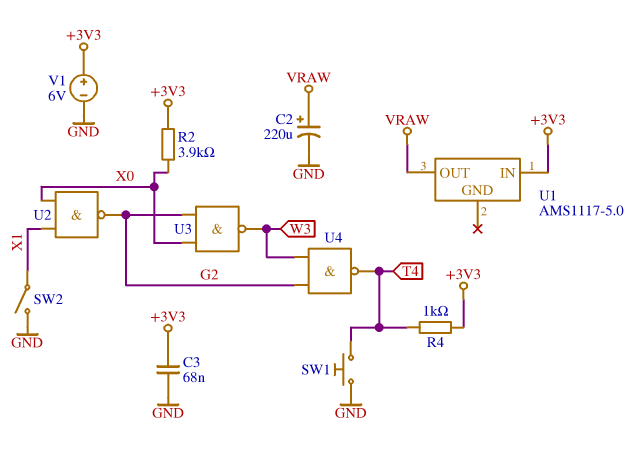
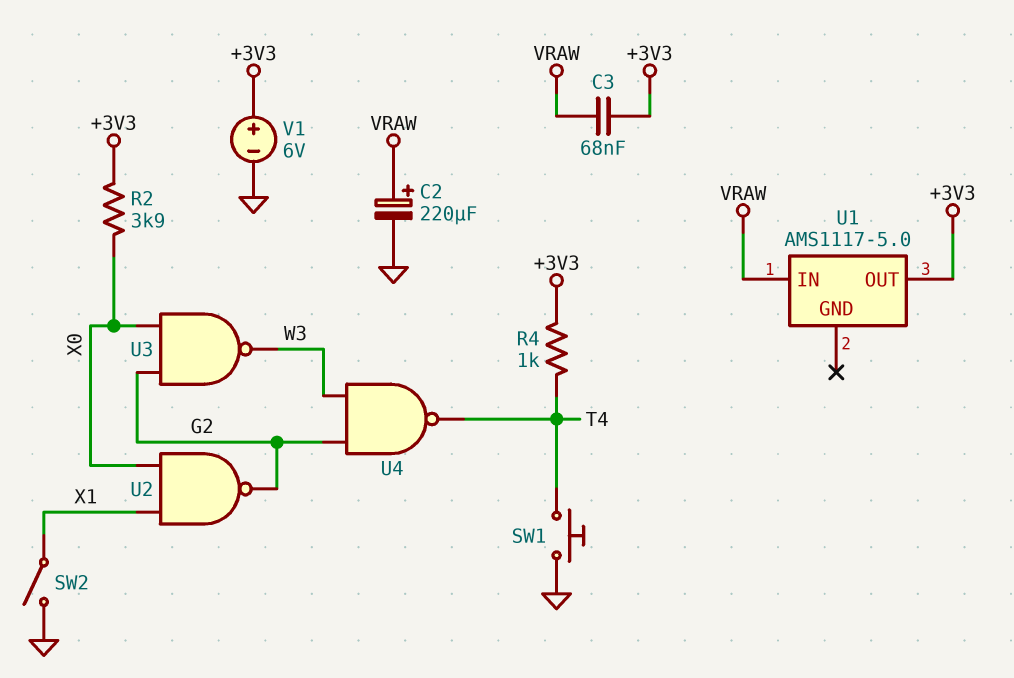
C3: 68nF (+3V3, GND) -> 68nF (+3V3, VRAW)
U1 pin IN: +3V3 -> VRAW
U1 pin OUT: VRAW -> +3V3

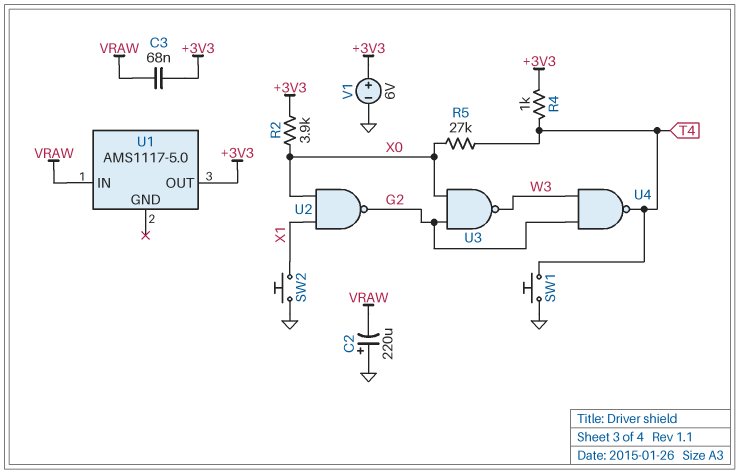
C2: 220uF (plus VRAW, minus GND) -> 220uF (plus GND, minus VRAW)
R5: none -> 27k (T4, X0)
SW2: switch (GND, X1) -> button (GND, X1)

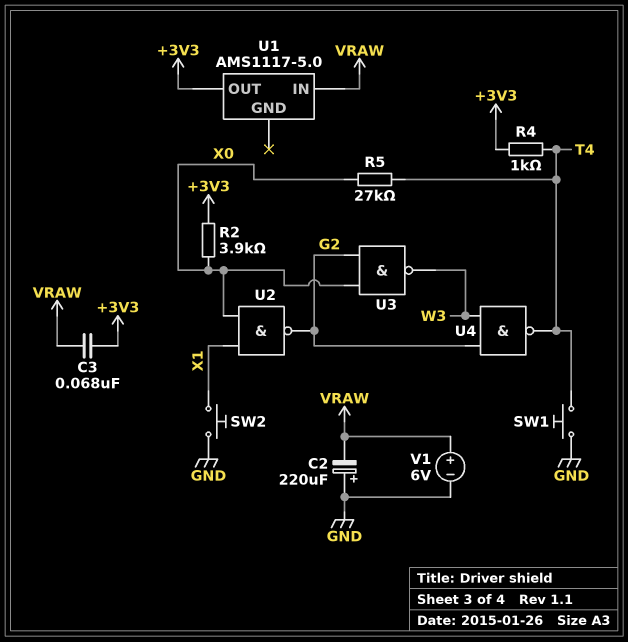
V1: 6V (plus +3V3, minus GND) -> 6V (plus VRAW, minus GND)

